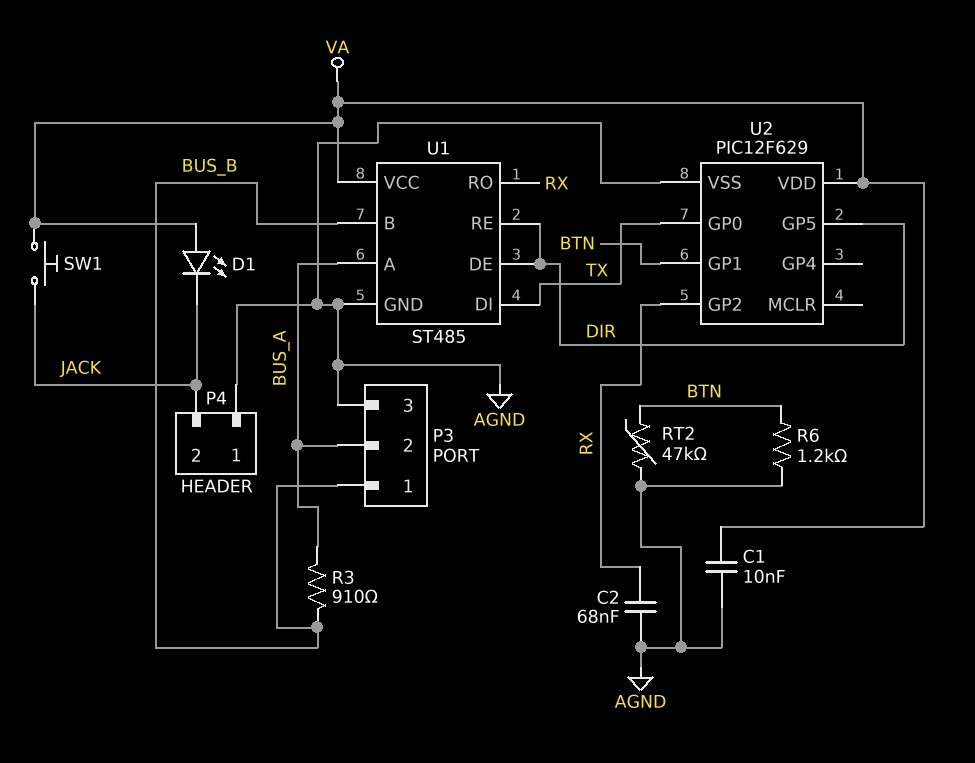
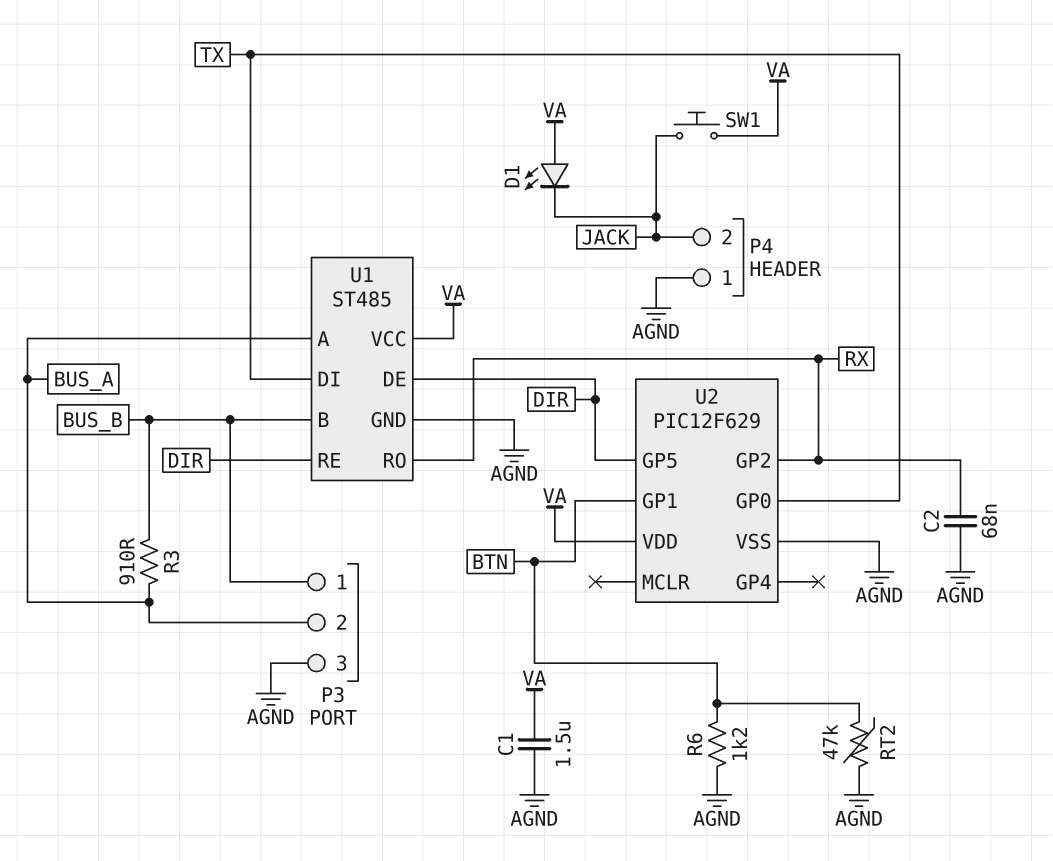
C1: 10nF (AGND, VA) -> 1.5uF (AGND, VA)

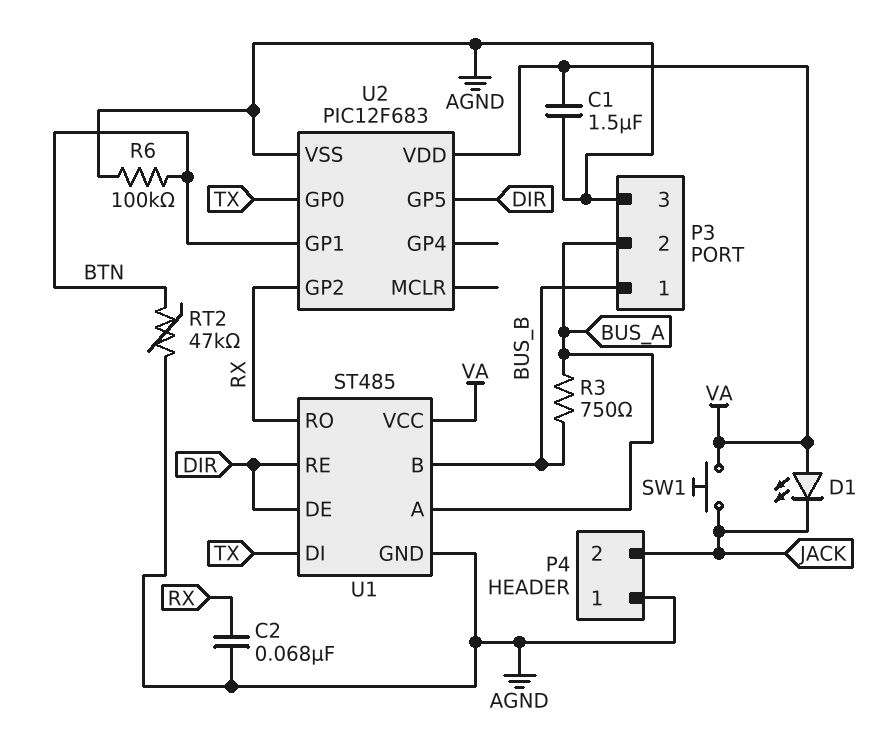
R3: 910 (BUS_A, BUS_B) -> 750 (BUS_A, BUS_B)
R6: 1.2k (AGND, BTN) -> 100k (AGND, BTN)
U2: PIC12F629 -> PIC12F683

